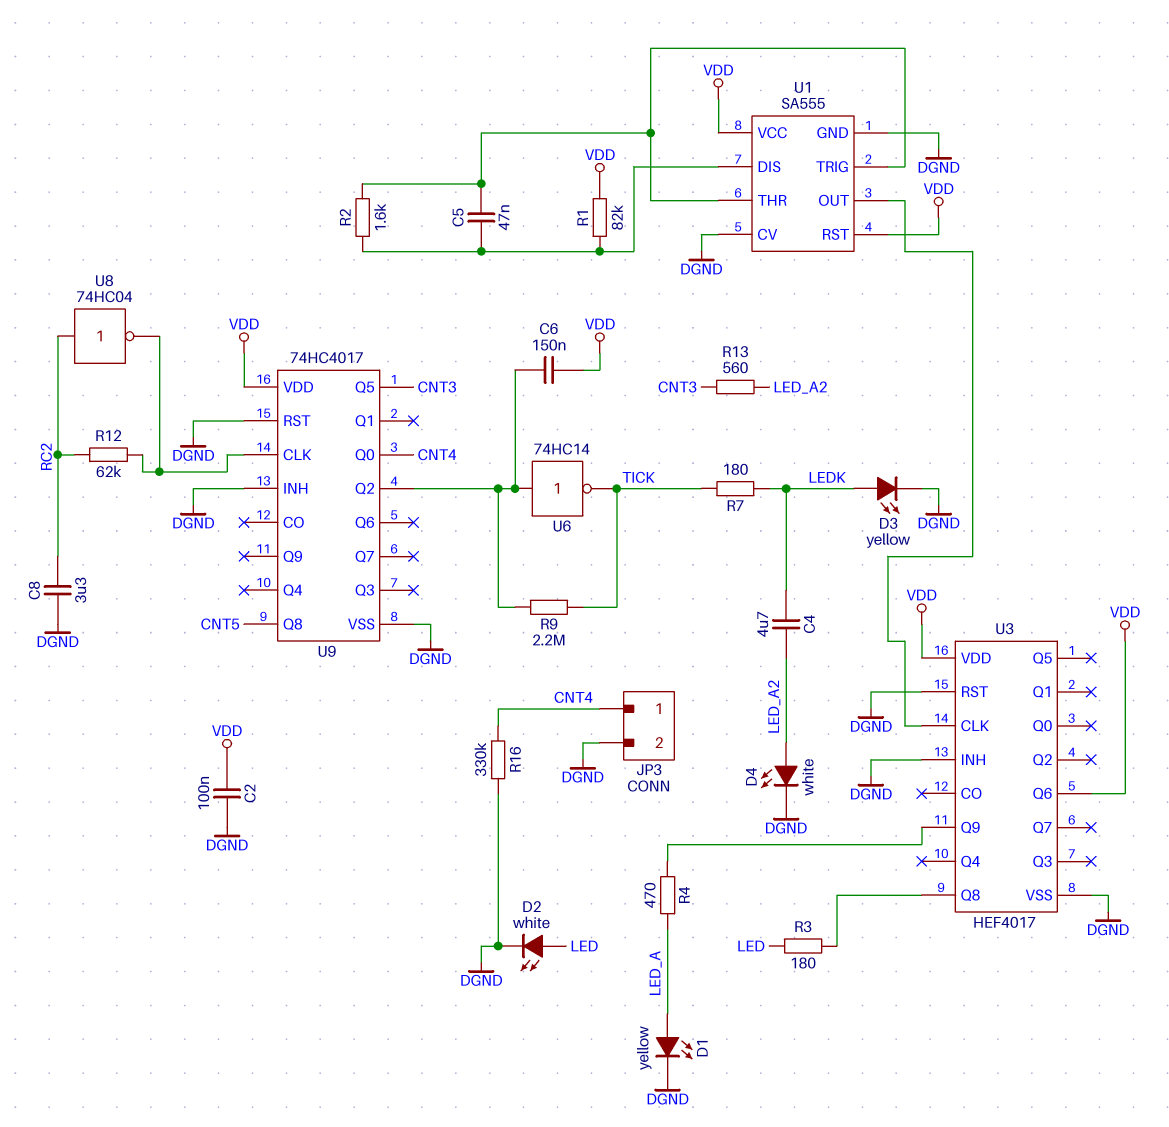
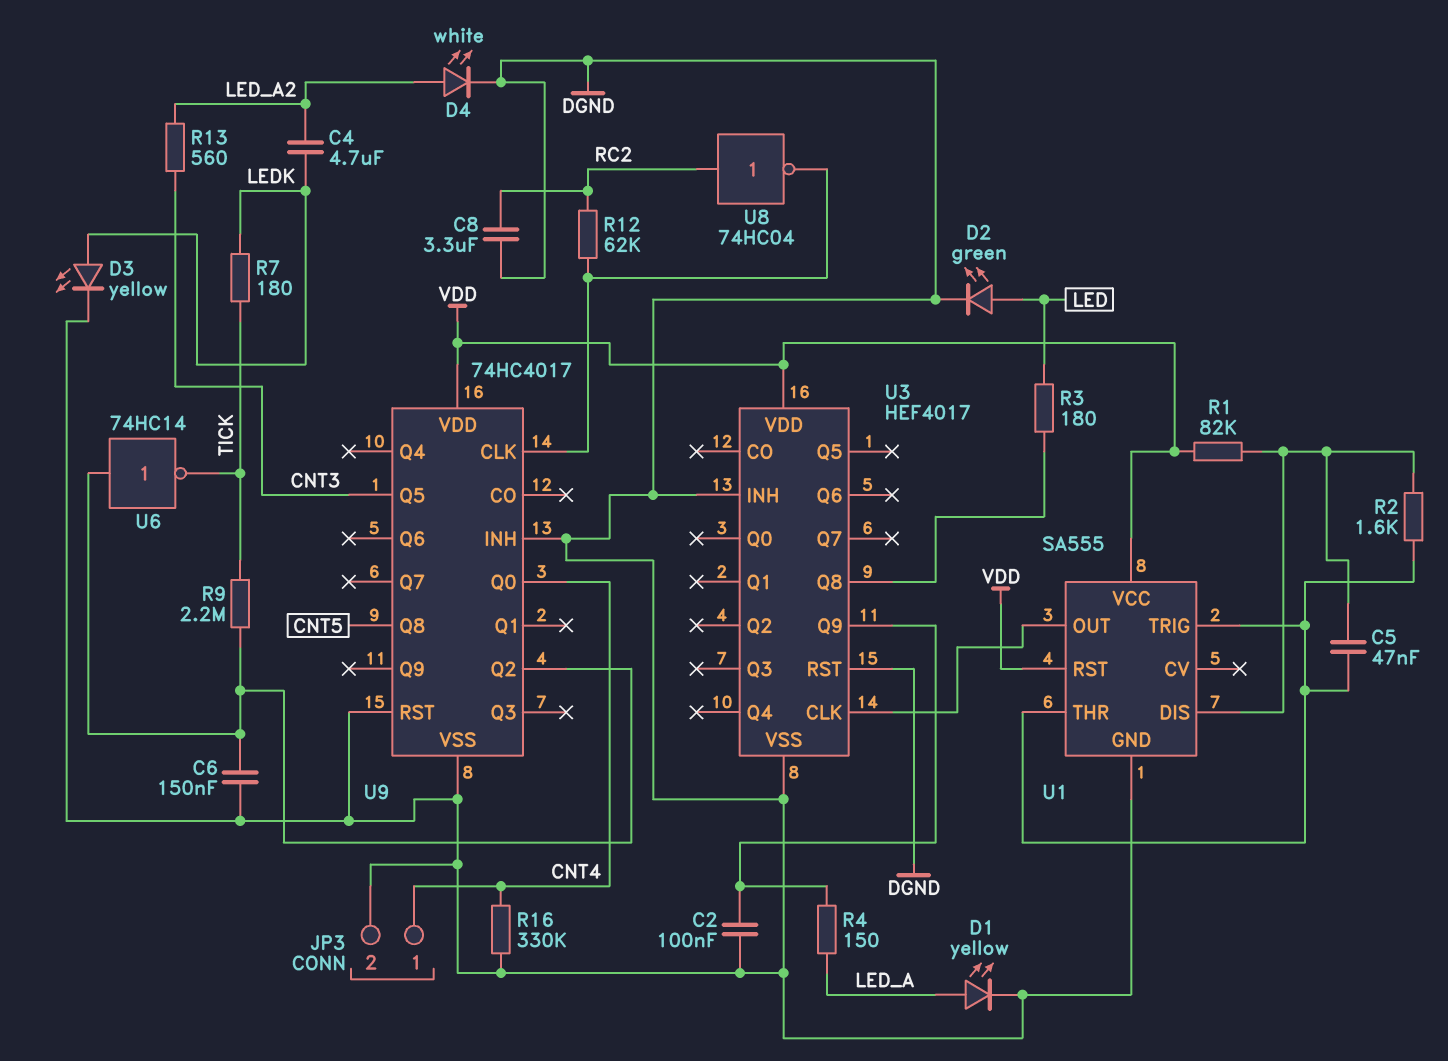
C2: 100nF (DGND, VDD) -> 100nF (DGND, U3/Q9)
C6: 150nF (U9/Q2, VDD) -> 150nF (DGND, U9/Q2)
D2: LED white (A LED, K DGND) -> LED green (A LED, K DGND)
R4: 470 (LED_A, U3/Q9) -> 150 (LED_A, U3/Q9)
U1 pin CV: DGND -> none
U3 pin Q6: VDD -> none

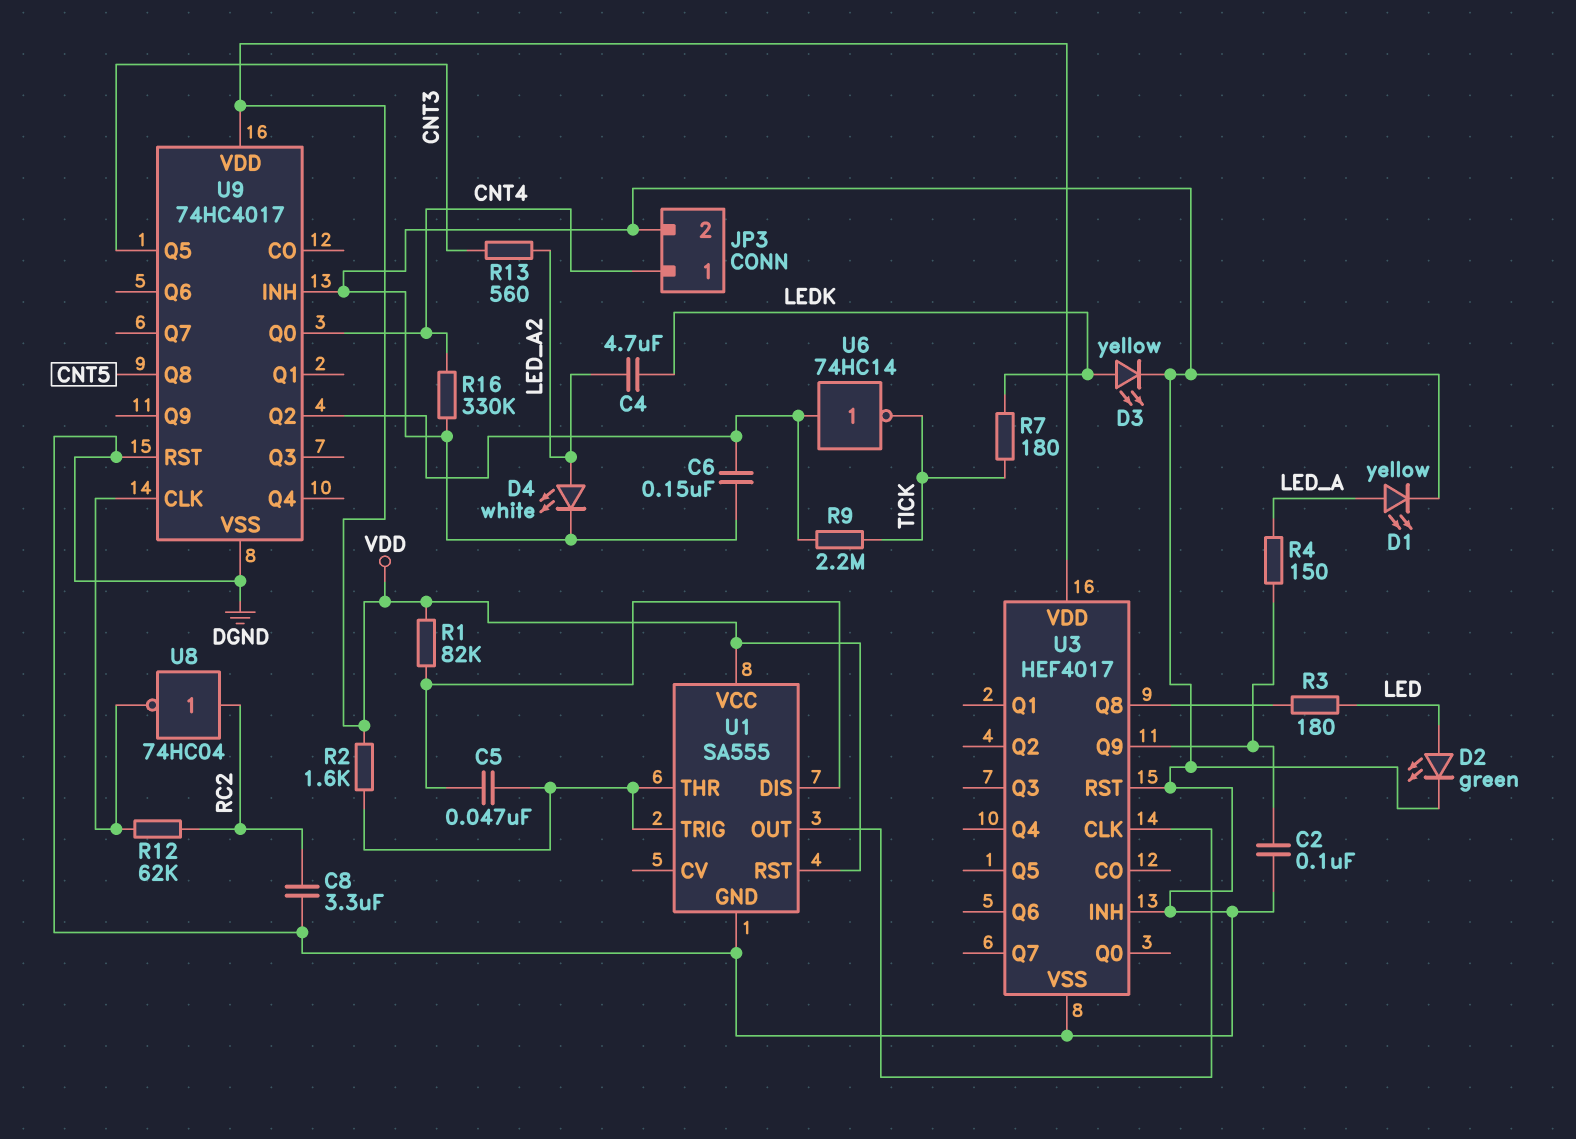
R2: 1.6k (U1/DIS, U1/THR) -> 1.6k (U1/THR, VDD)

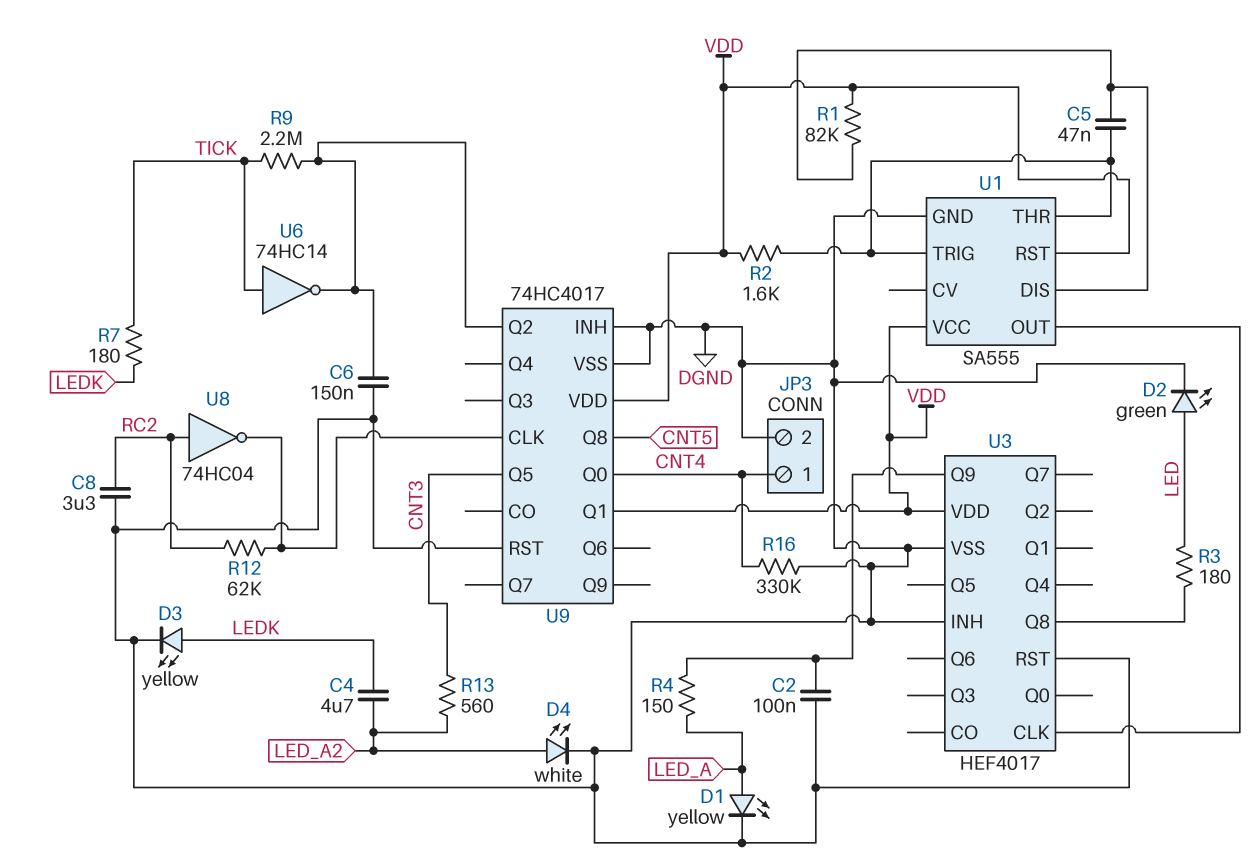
U6: NOT 74HC14 (in U9/Q2, out TICK) -> NOT 74HC14 (in TICK, out U9/Q2)
U9 pin Q1: none -> VDD

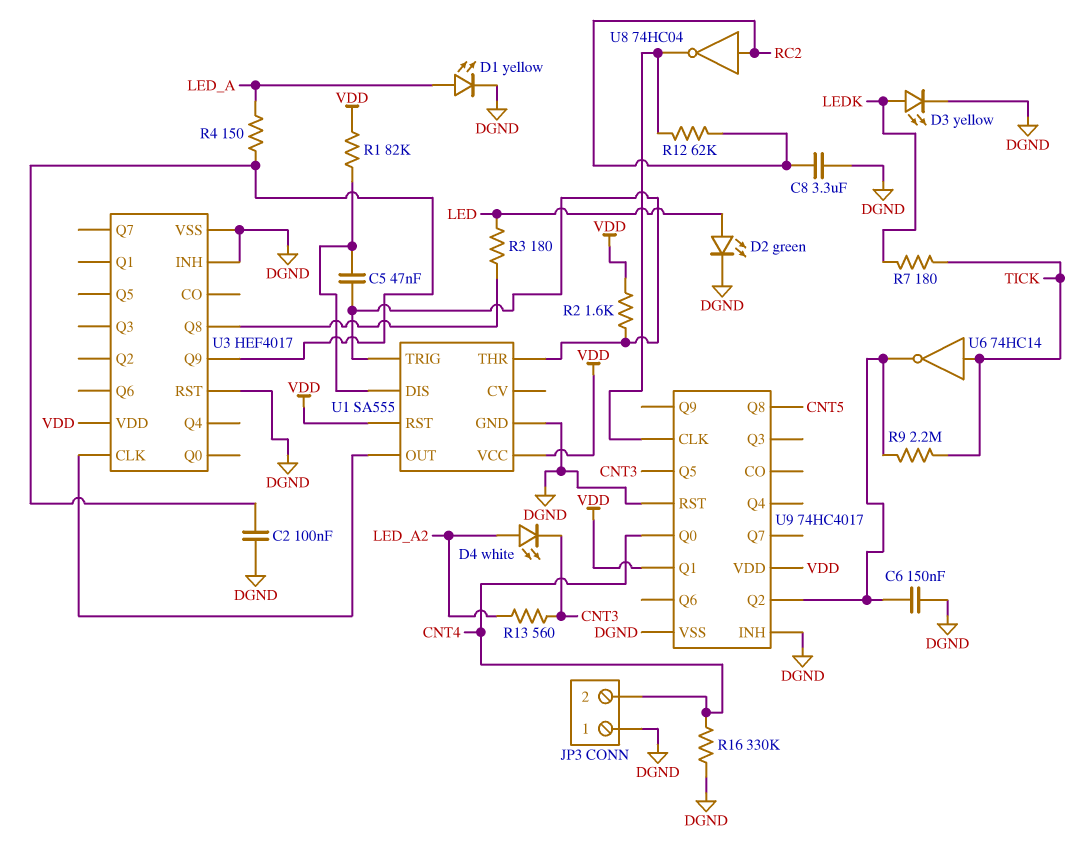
C4: 4.7uF (LEDK, LED_A2) -> none
D4: LED white (A LED_A2, K DGND) -> LED white (A LED_A2, K CNT3)
JP3 pin 1: CNT4 -> DGND
JP3 pin 2: DGND -> CNT4

